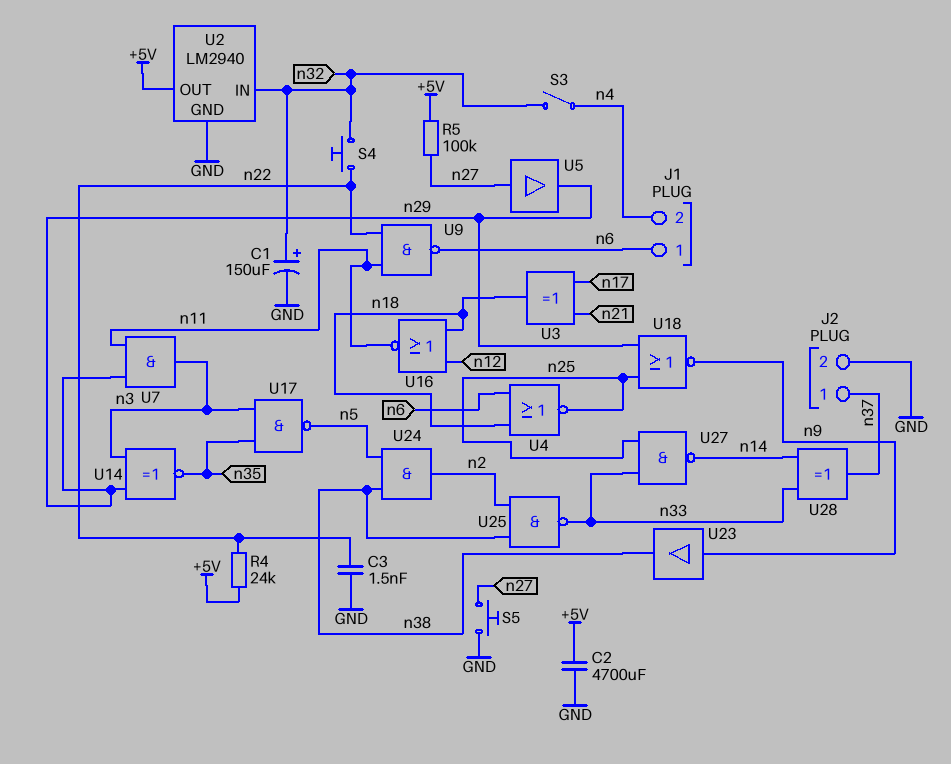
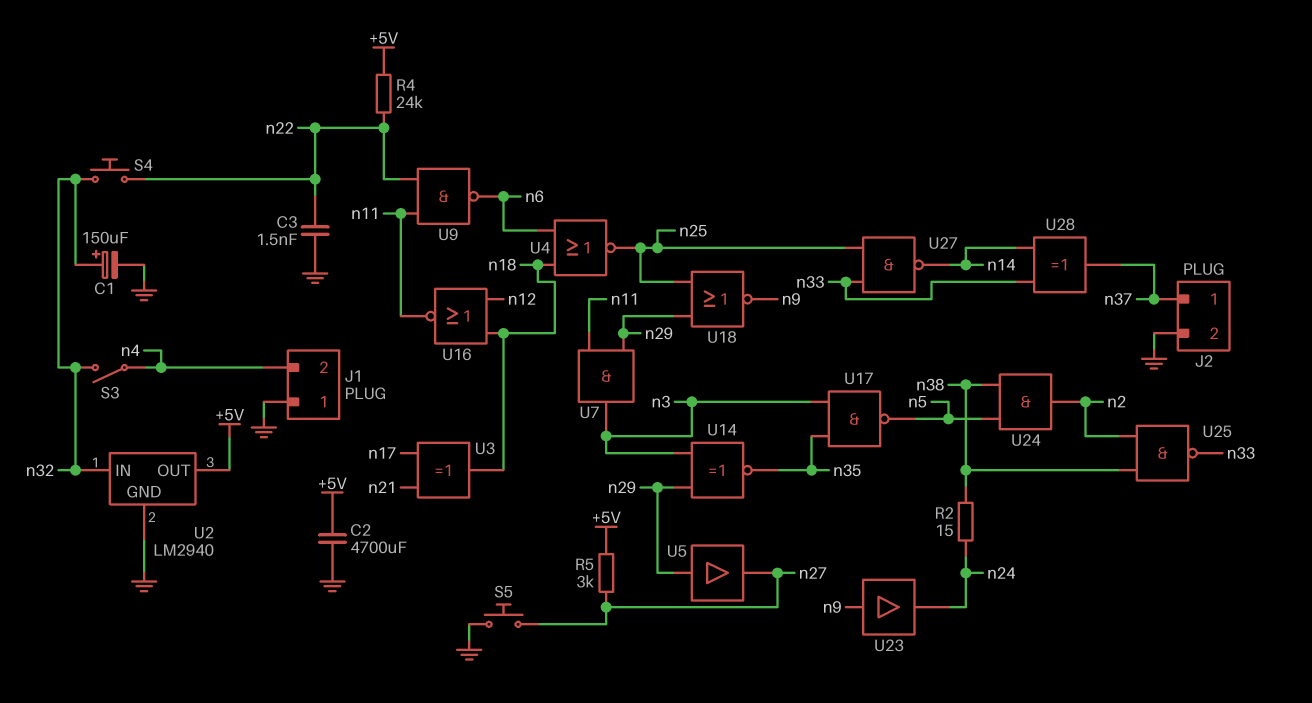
J1 pin 1: n6 -> GND
R2: none -> 15 (n24, n38)
R5: 100k (+5V, n27) -> 3k (+5V, n27)
U5: buffer (in n27, out n29) -> buffer (in n29, out n27)
U23: buffer (in n9, out n38) -> buffer (in n9, out n24)

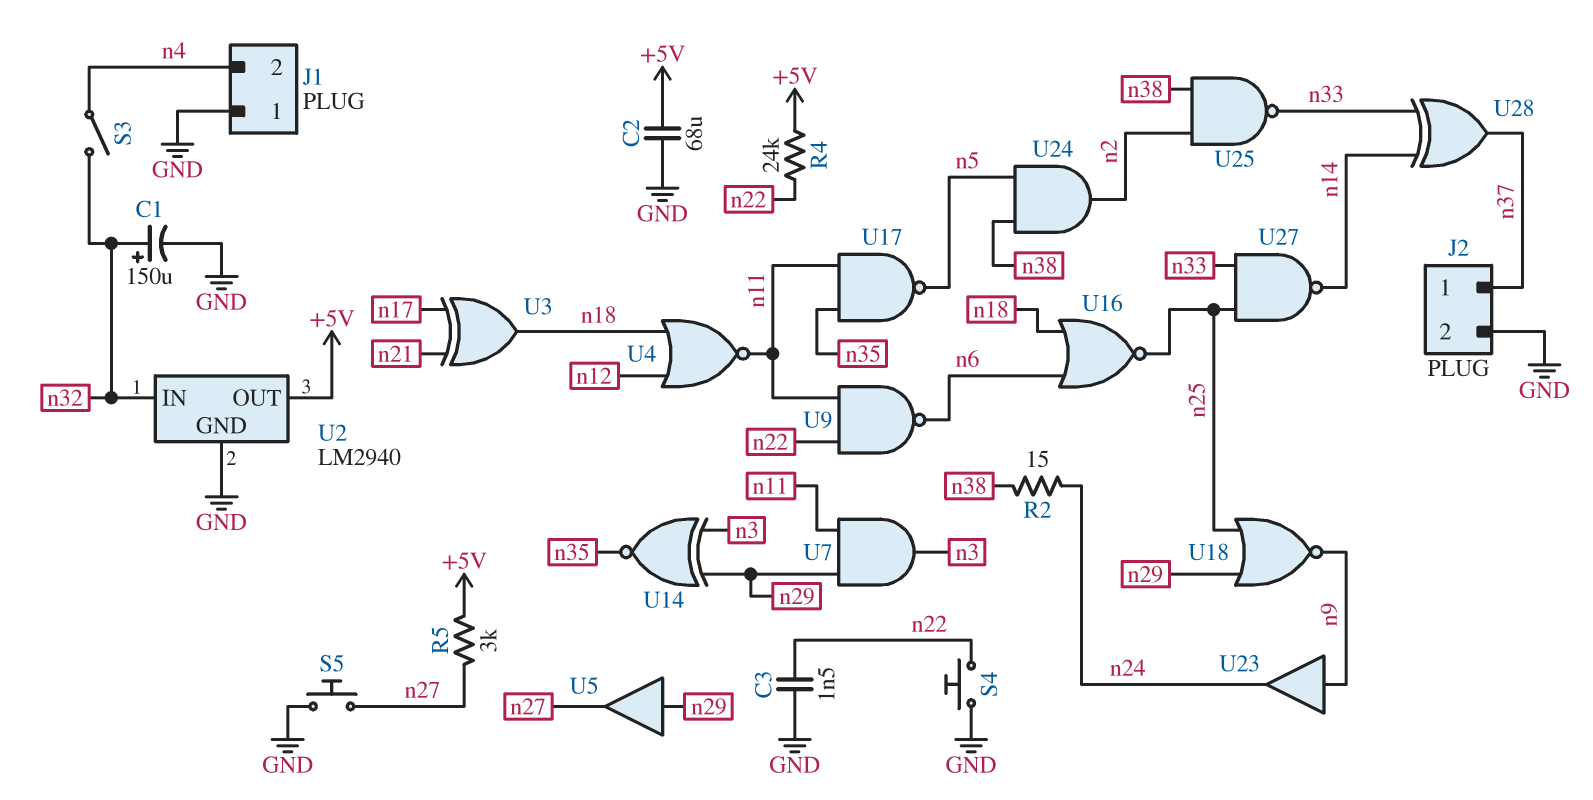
C2: 4700uF (+5V, GND) -> 68uF (+5V, GND)
S4: button (n22, n32) -> button (GND, n22)
U4: NOR (in n6, in n18, out n25) -> NOR (in n12, in n18, out n11)
U16: NOR (in n12, in n18, out n11) -> NOR (in n6, in n18, out n25)
U17: NAND (in n3, in n35, out n5) -> NAND (in n11, in n35, out n5)

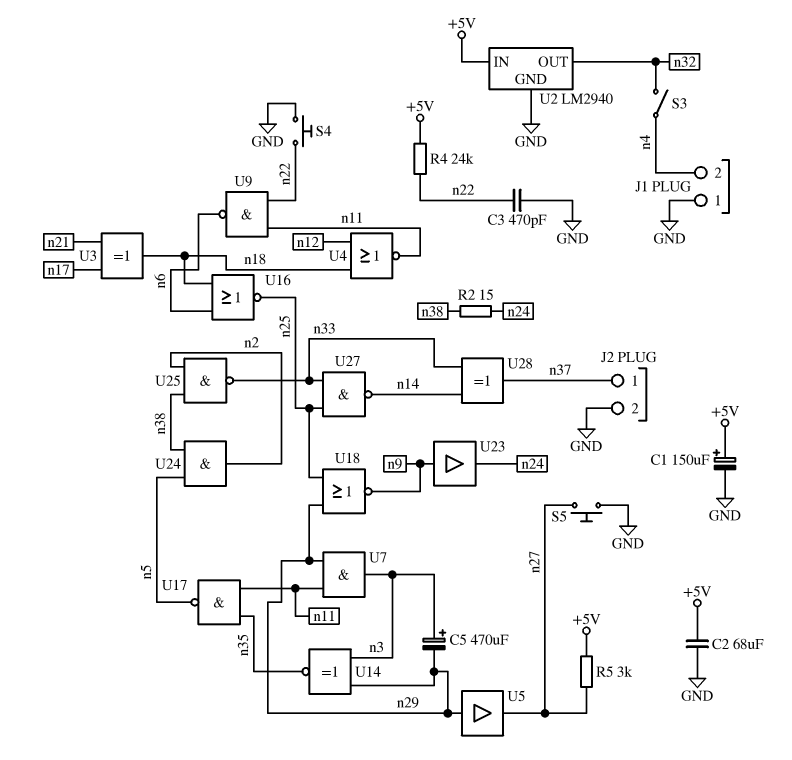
C1: 150uF (plus n32, minus GND) -> 150uF (plus +5V, minus GND)
C3: 1.5nF (GND, n22) -> 470pF (GND, n22)
C5: none -> 470uF (plus n3, minus n29)
U2 pin IN: n32 -> +5V
U2 pin OUT: +5V -> n32

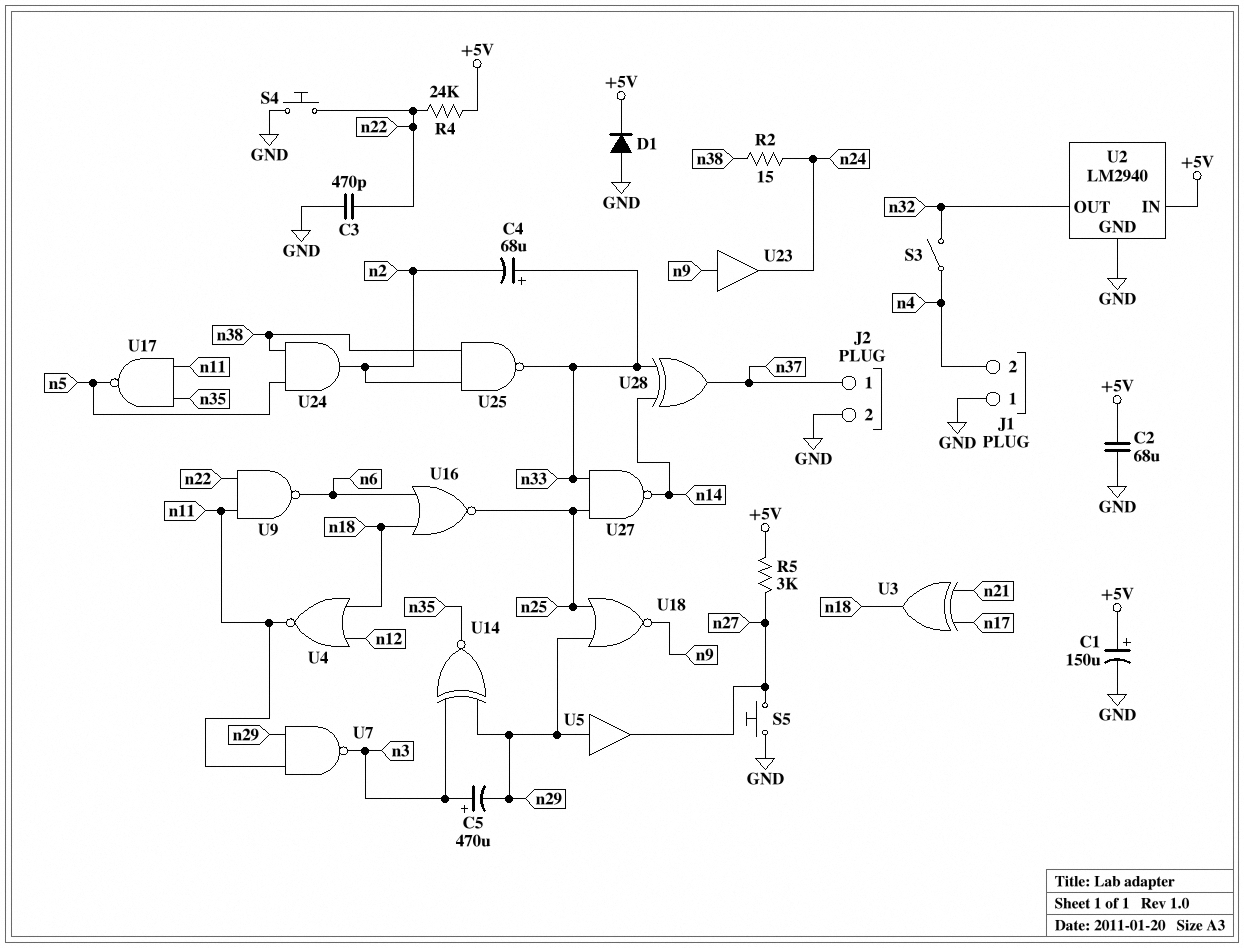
C4: none -> 68uF (plus n33, minus n2)
D1: none -> diode (A GND, K +5V)
U7: AND (in n11, in n29, out n3) -> NAND (in n11, in n29, out n3)

